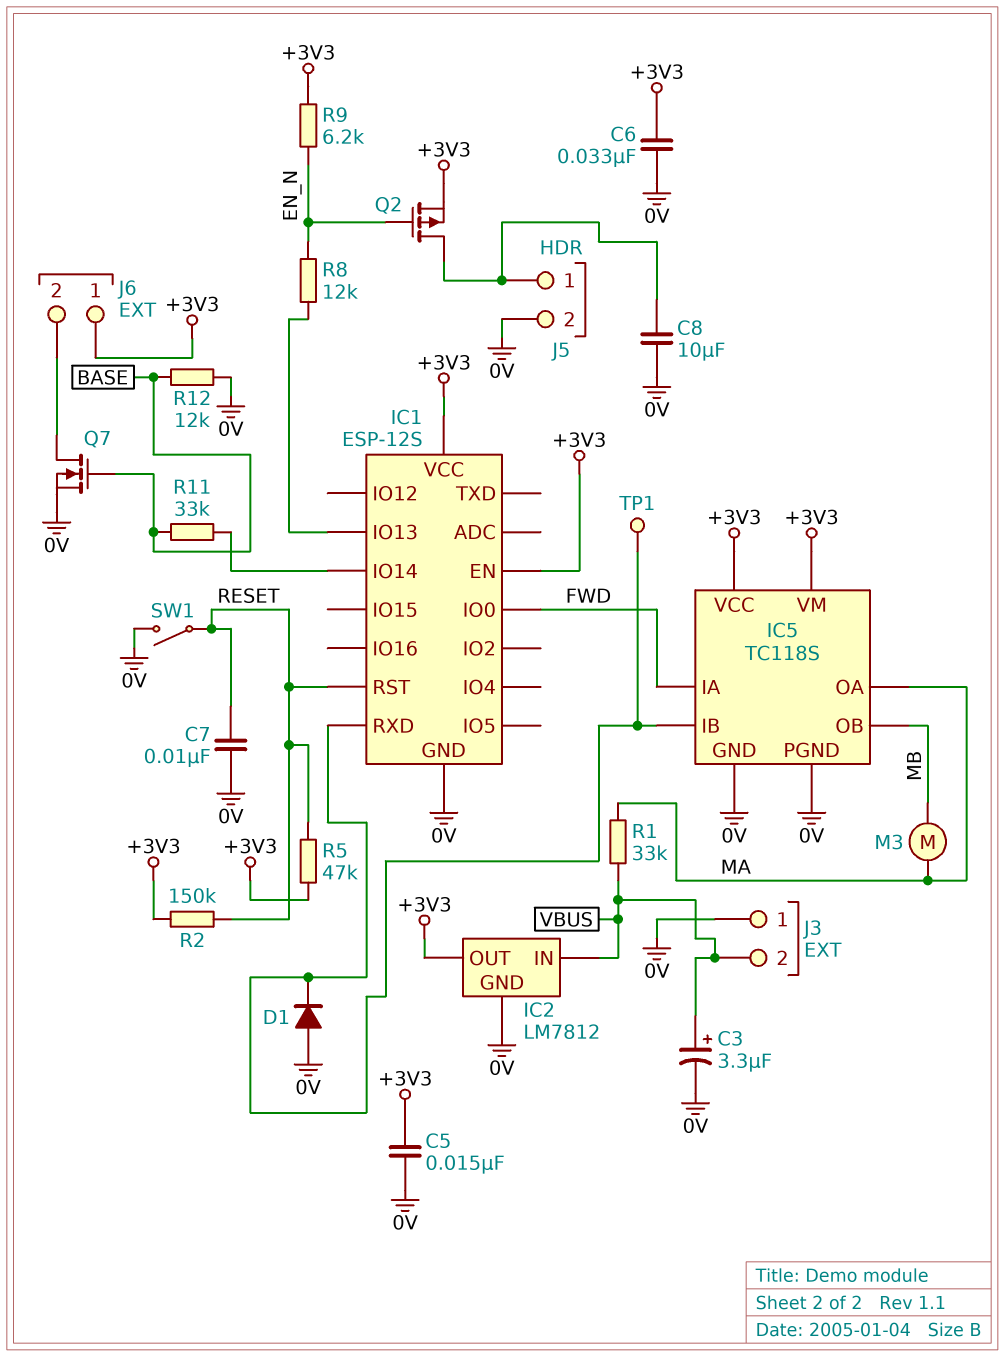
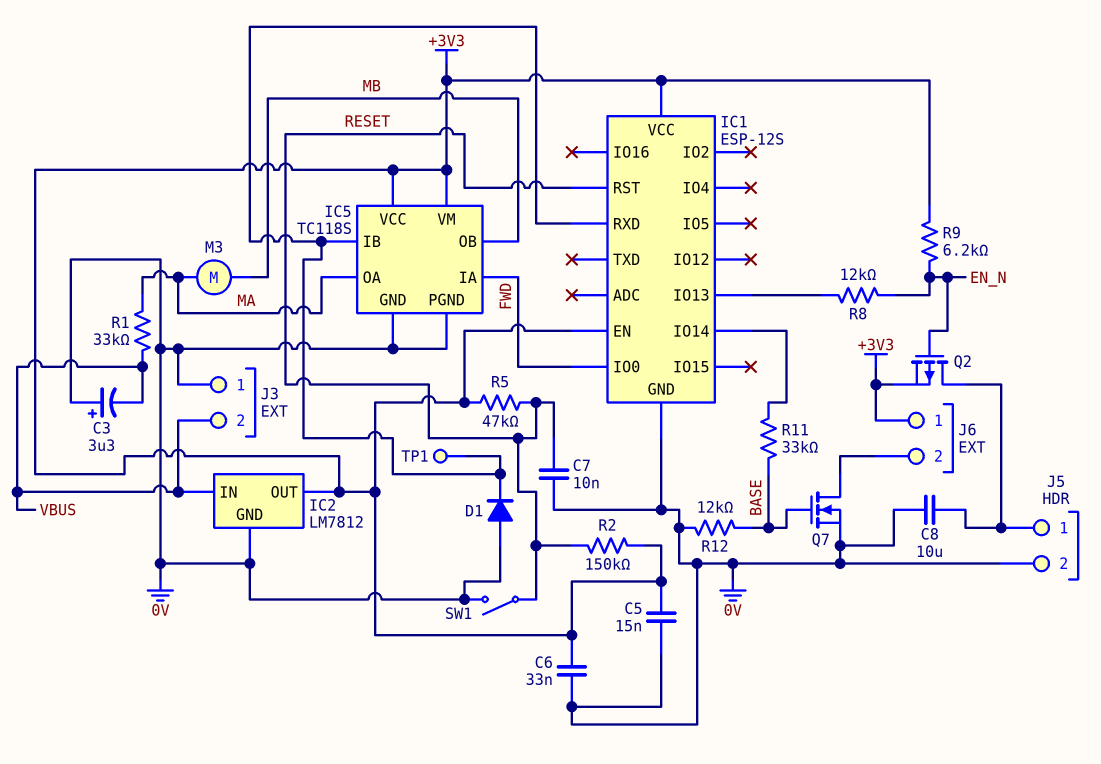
C3: 3.3uF (plus VBUS, minus 0V) -> 3.3uF (plus 0V, minus VBUS)

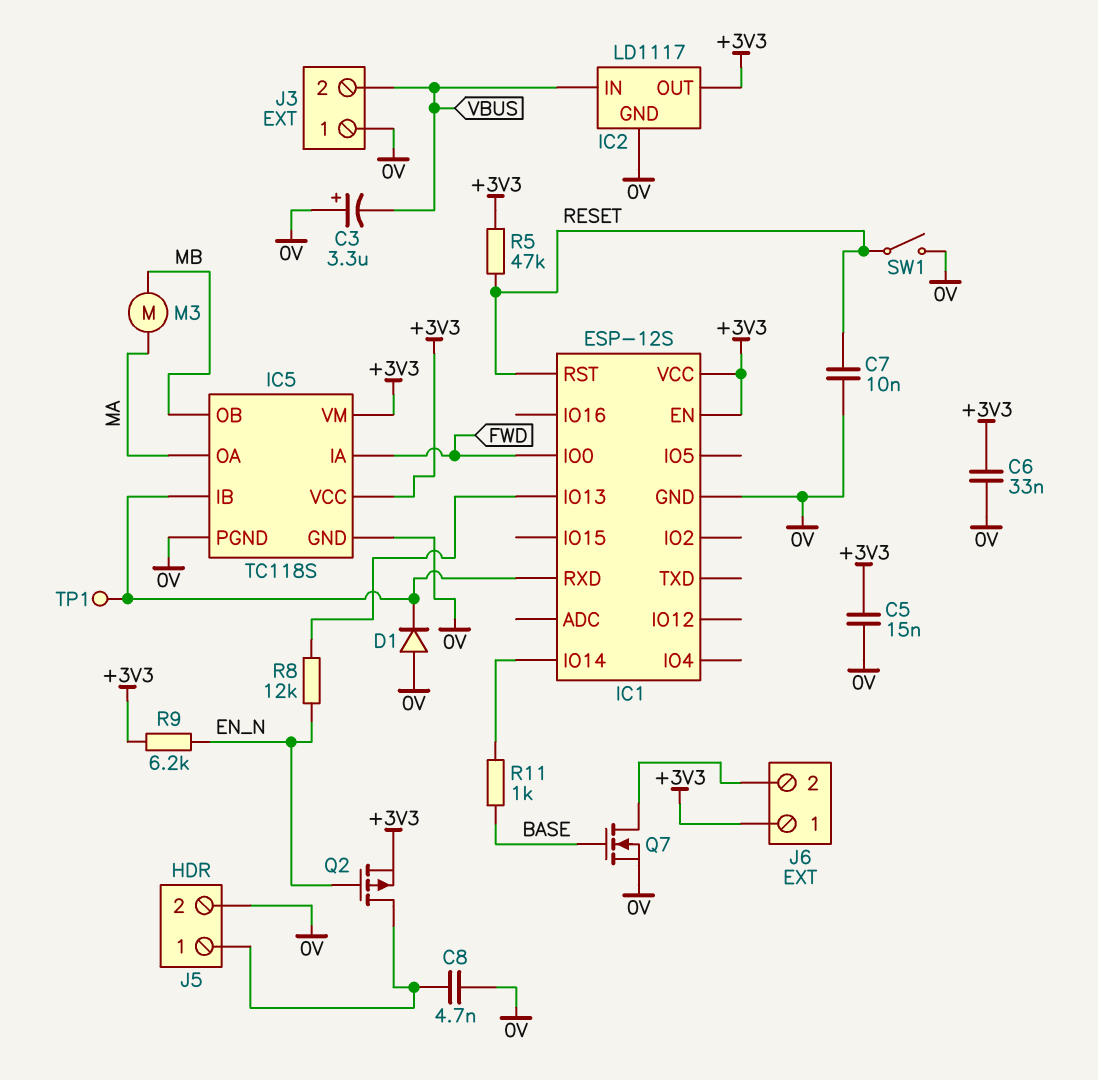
C8: 10uF (0V, J5/1) -> 4.7nF (0V, J5/1)
IC2: LM7812 -> LD1117
R1: 33k (MA, VBUS) -> none
R2: 150k (+3V3, RESET) -> none
R11: 33k (BASE, IC1/IO14) -> 1k (BASE, IC1/IO14)
R12: 12k (0V, BASE) -> none

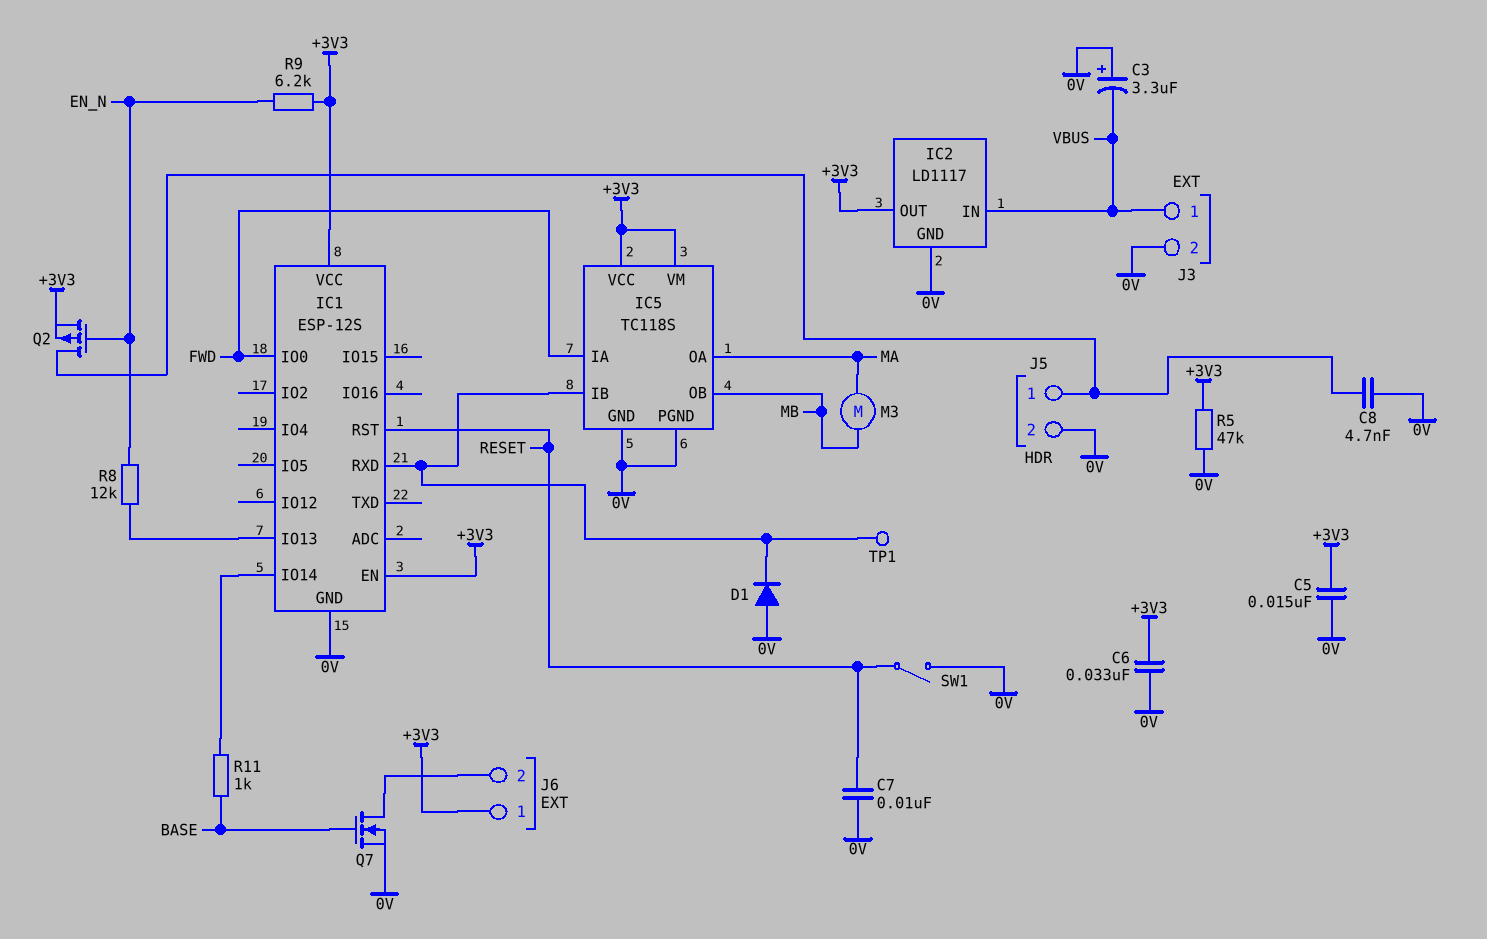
J3 pin 1: 0V -> VBUS
J3 pin 2: VBUS -> 0V
R5: 47k (+3V3, RESET) -> 47k (+3V3, 0V)

